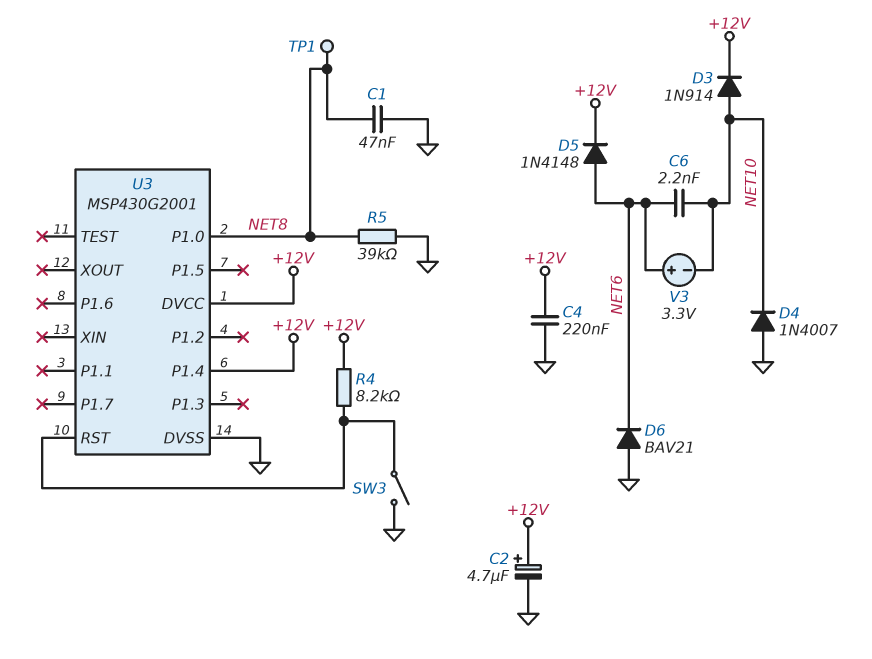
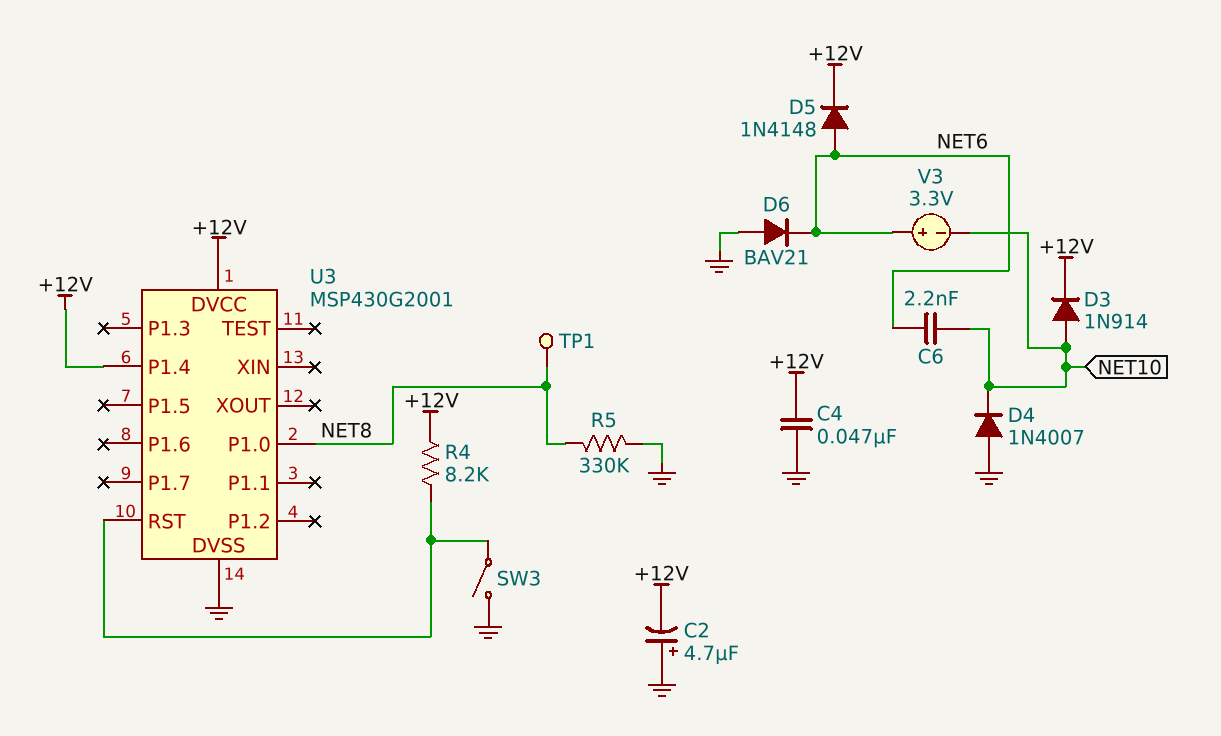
C1: 47nF (GND, NET8) -> none
C2: 4.7uF (plus +12V, minus GND) -> 4.7uF (plus GND, minus +12V)
C4: 220nF (+12V, GND) -> 47nF (+12V, GND)
R5: 39k (GND, NET8) -> 330k (GND, NET8)

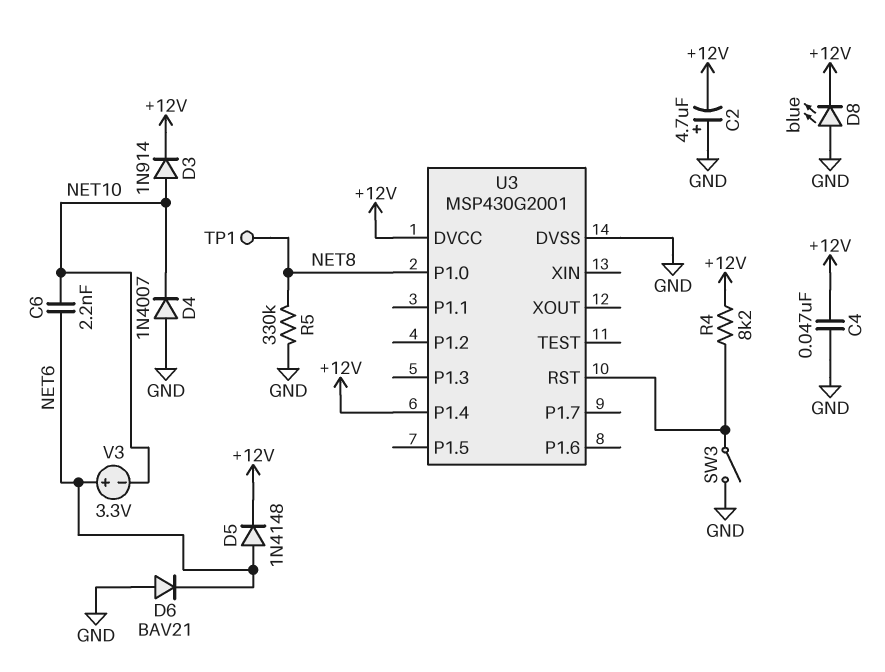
D8: none -> LED blue (A GND, K +12V)

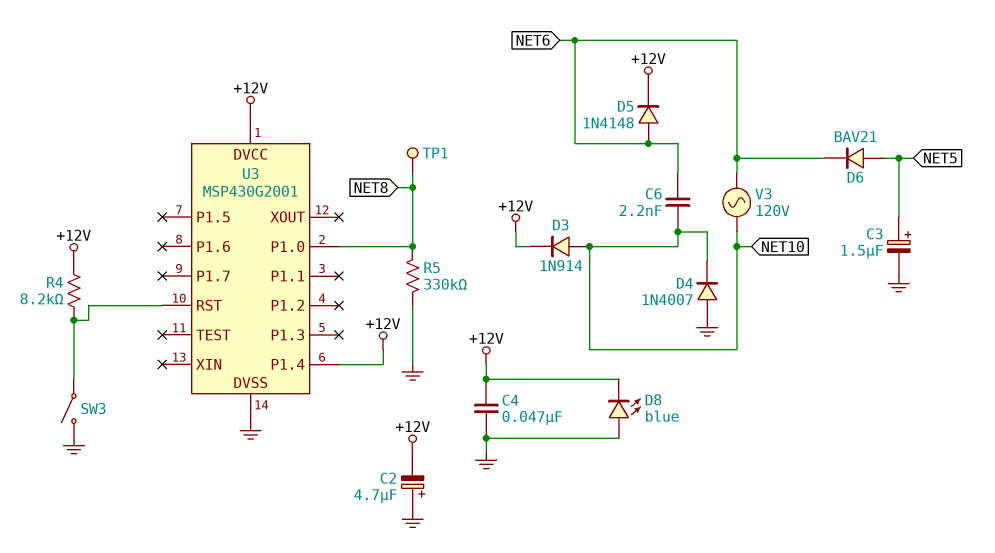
C3: none -> 1.5uF (plus NET5, minus GND)
D6: diode BAV21 (A GND, K NET6) -> diode BAV21 (A NET5, K NET6)
V3: 3.3V (plus NET6, minus NET10) -> AC 120V (NET6, NET10)

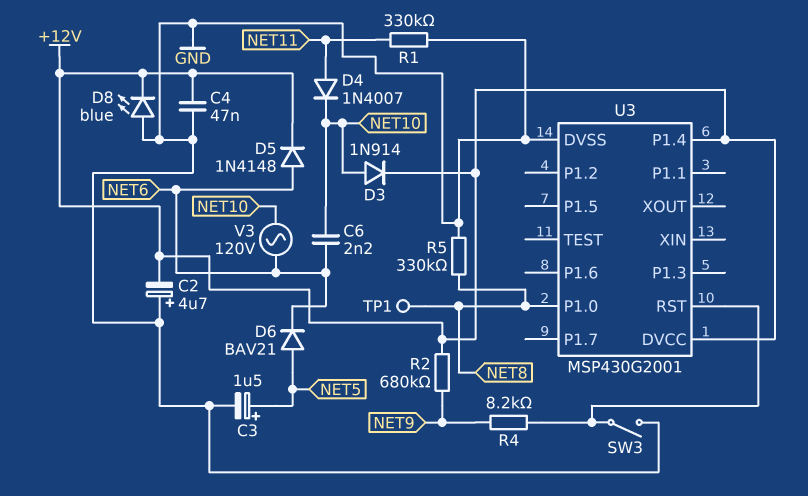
D4: diode 1N4007 (A GND, K NET10) -> diode 1N4007 (A NET11, K NET10)
R1: none -> 330k (GND, NET11)
R2: none -> 680k (+12V, NET9)
R4: 8.2k (+12V, U3/RST) -> 8.2k (NET9, U3/RST)

